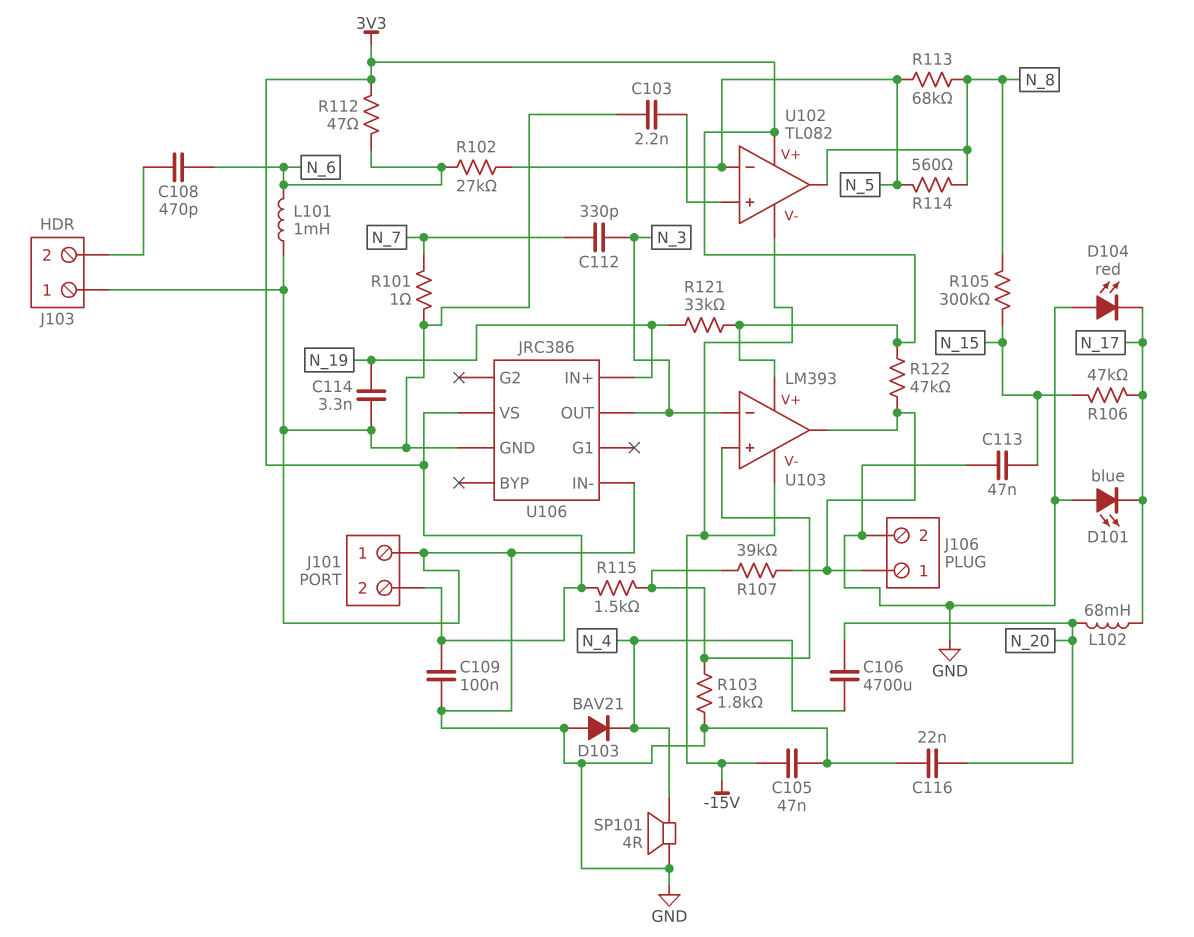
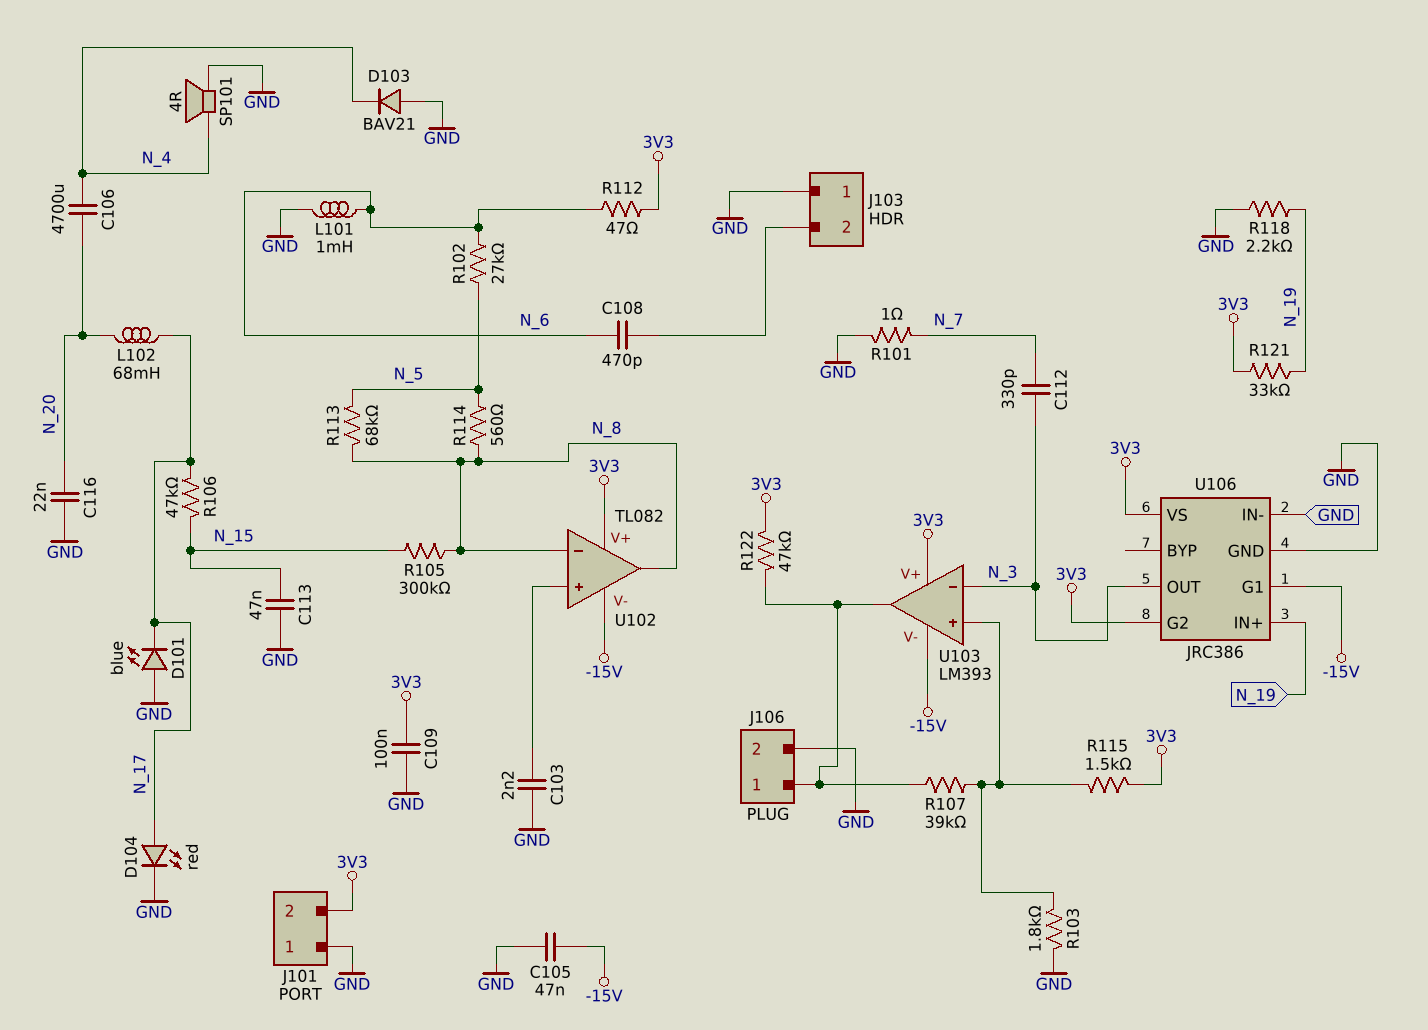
C114: 3.3nF (GND, N_19) -> none
D104: LED red (A GND, K N_17) -> LED red (A N_17, K GND)
R118: none -> 2.2k (GND, N_19)
U102 pin in-: N_5 -> N_8
U106 pin G1: none -> -15V
U106 pin G2: none -> 3V3

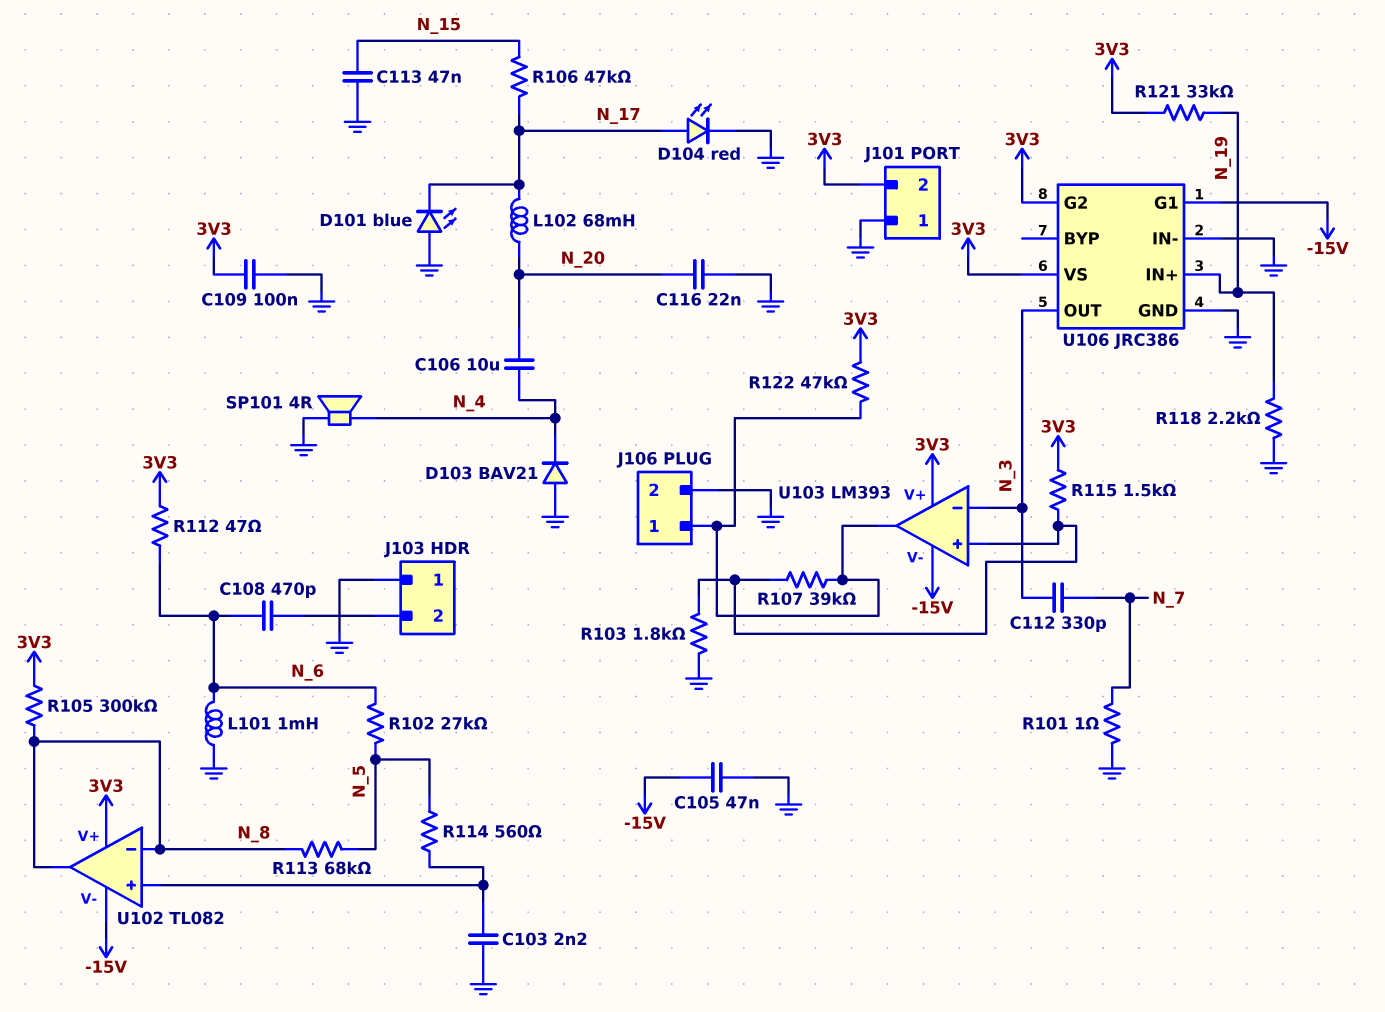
C106: 4700uF (N_4, N_20) -> 10uF (N_4, N_20)
R105: 300k (N_8, N_15) -> 300k (3V3, N_8)
R114: 560 (N_5, N_8) -> 560 (N_5, U102/in+)

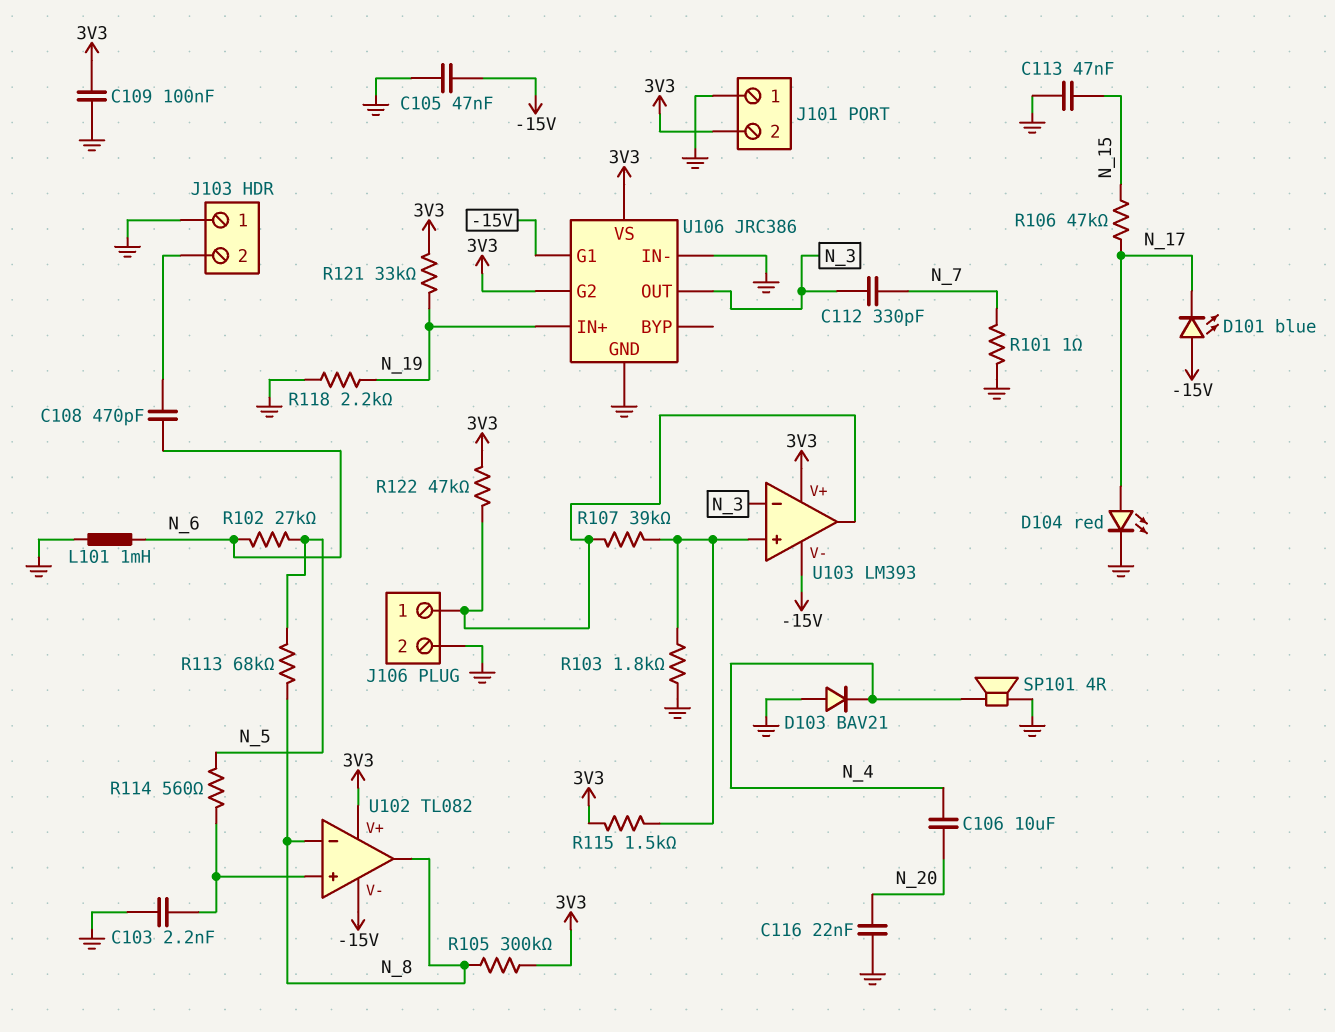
D101: LED blue (A GND, K N_17) -> LED blue (A -15V, K N_17)
L102: 68mH (N_17, N_20) -> none
R112: 47 (3V3, N_6) -> none

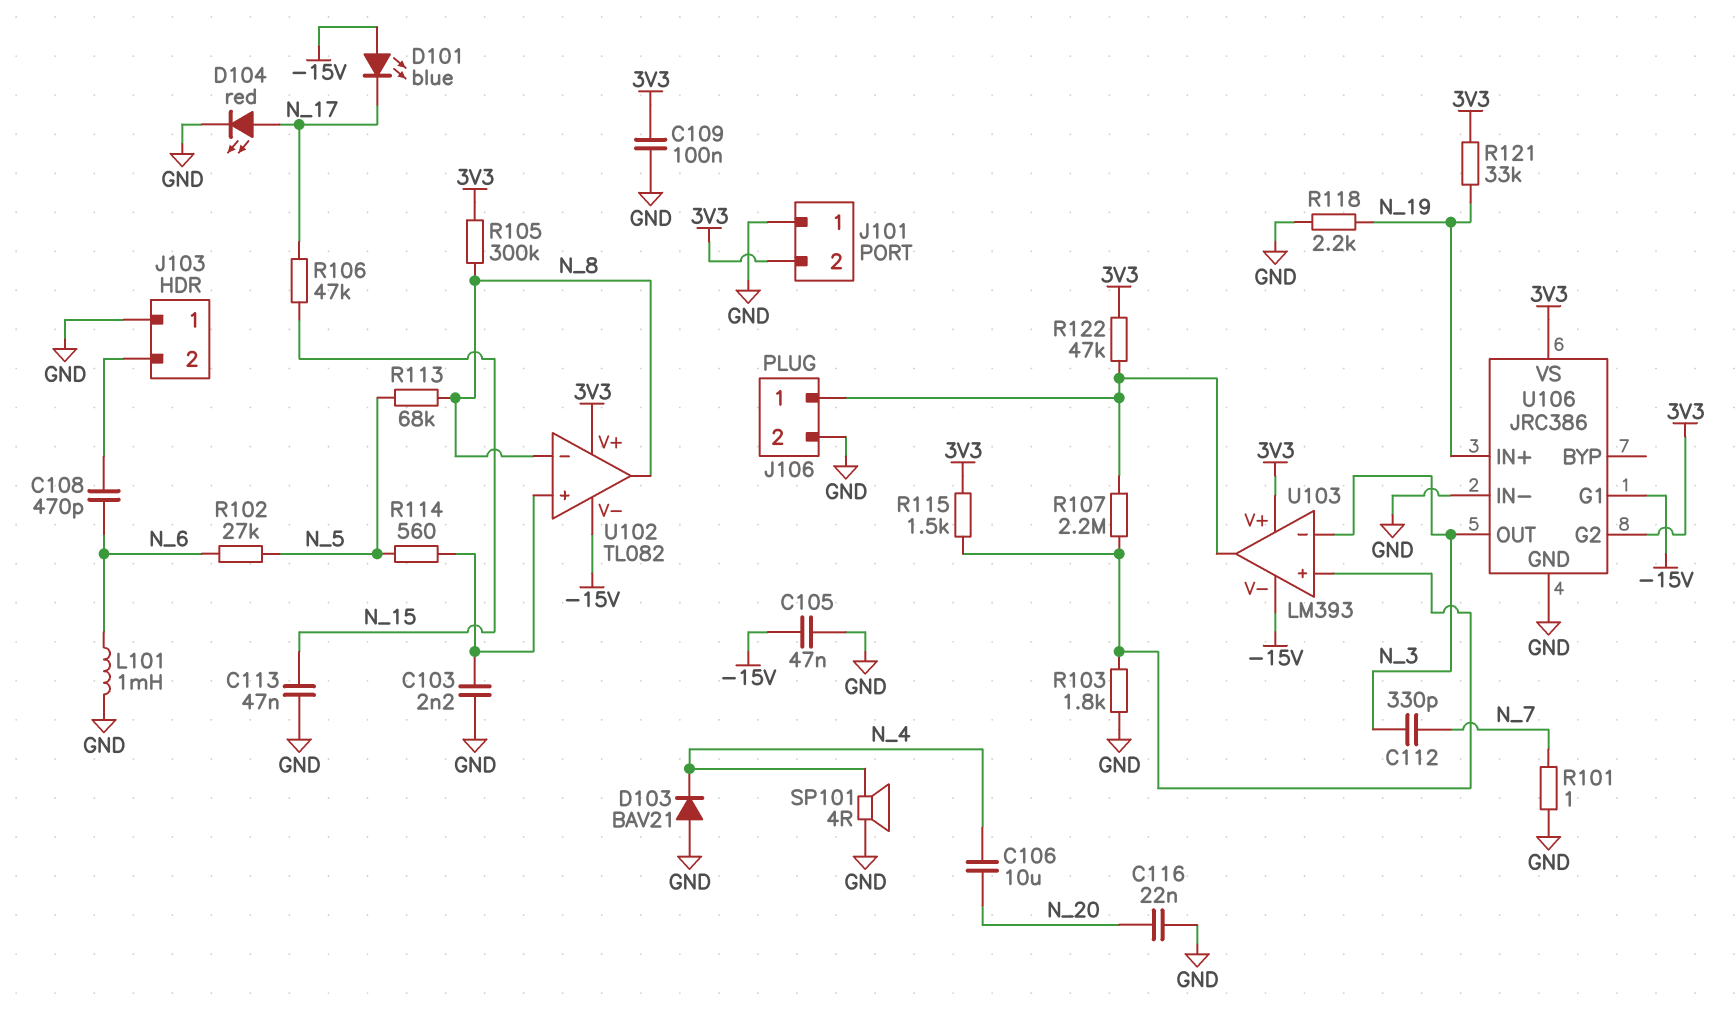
R107: 39k (J106/1, U103/in+) -> 2.2M (J106/1, U103/in+)

